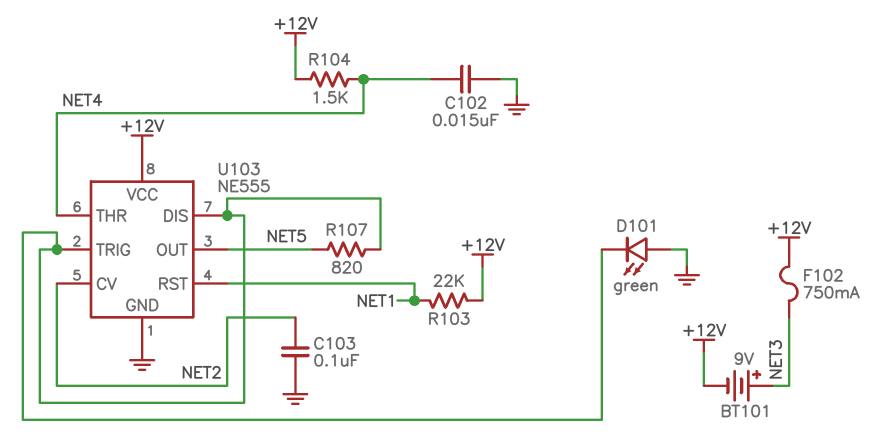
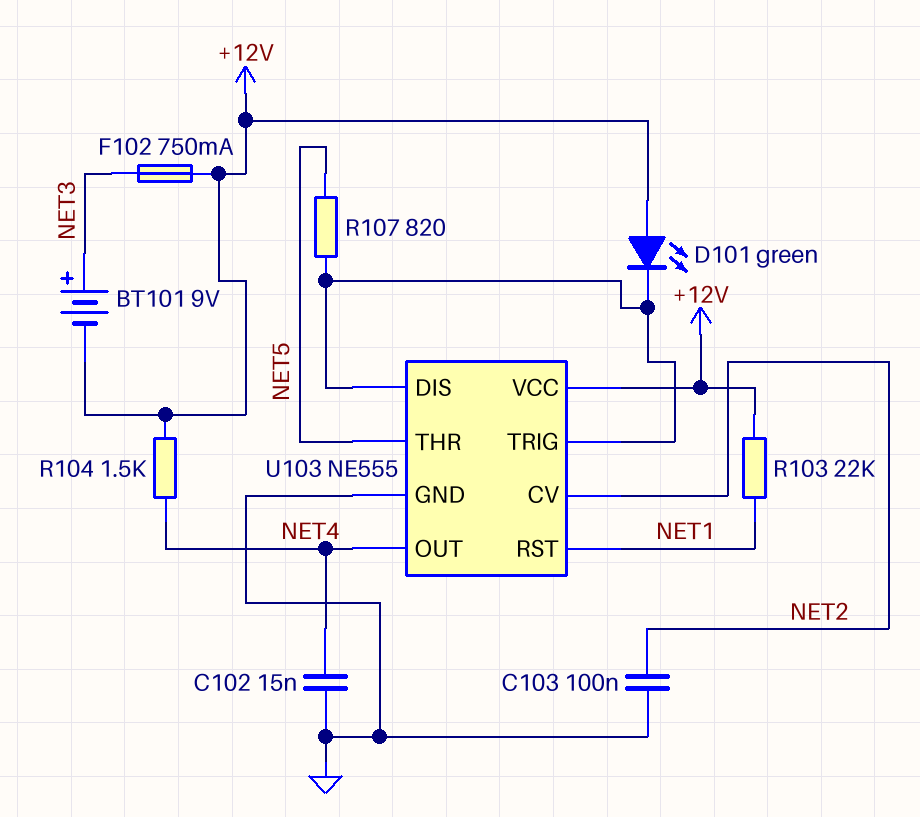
D101: LED green (A GND, K U103/DIS) -> LED green (A +12V, K U103/DIS)
U103 pin OUT: NET5 -> NET4
U103 pin THR: NET4 -> NET5

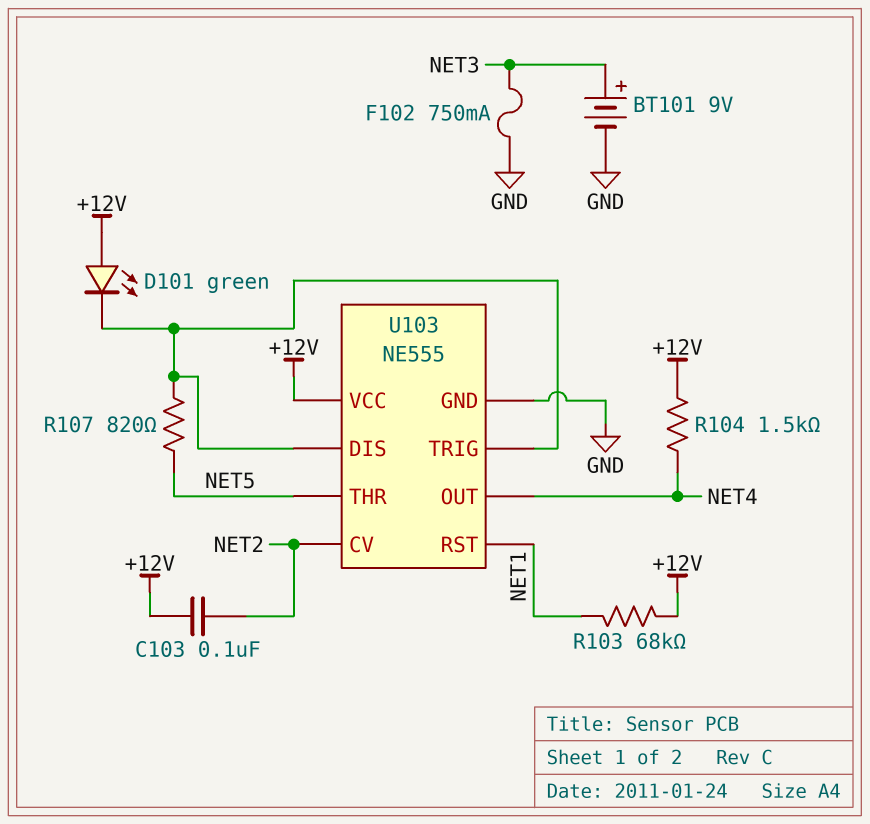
BT101: 9V (plus NET3, minus +12V) -> 9V (plus NET3, minus GND)
C102: 15nF (GND, NET4) -> none
C103: 100nF (GND, NET2) -> 100nF (+12V, NET2)
F102: 750mA (+12V, NET3) -> 750mA (GND, NET3)
R103: 22k (+12V, NET1) -> 68k (+12V, NET1)

